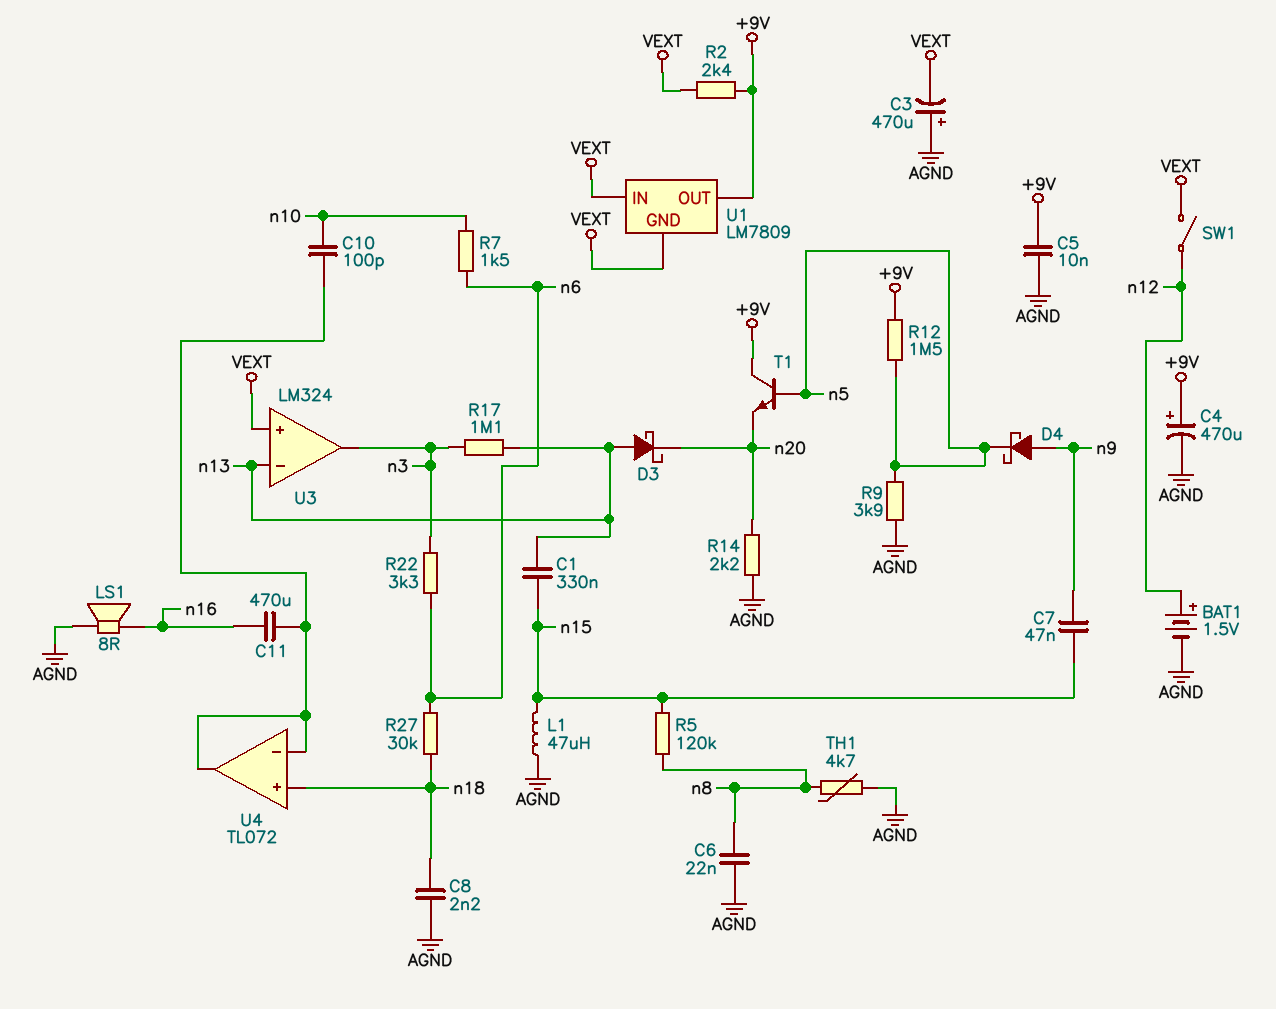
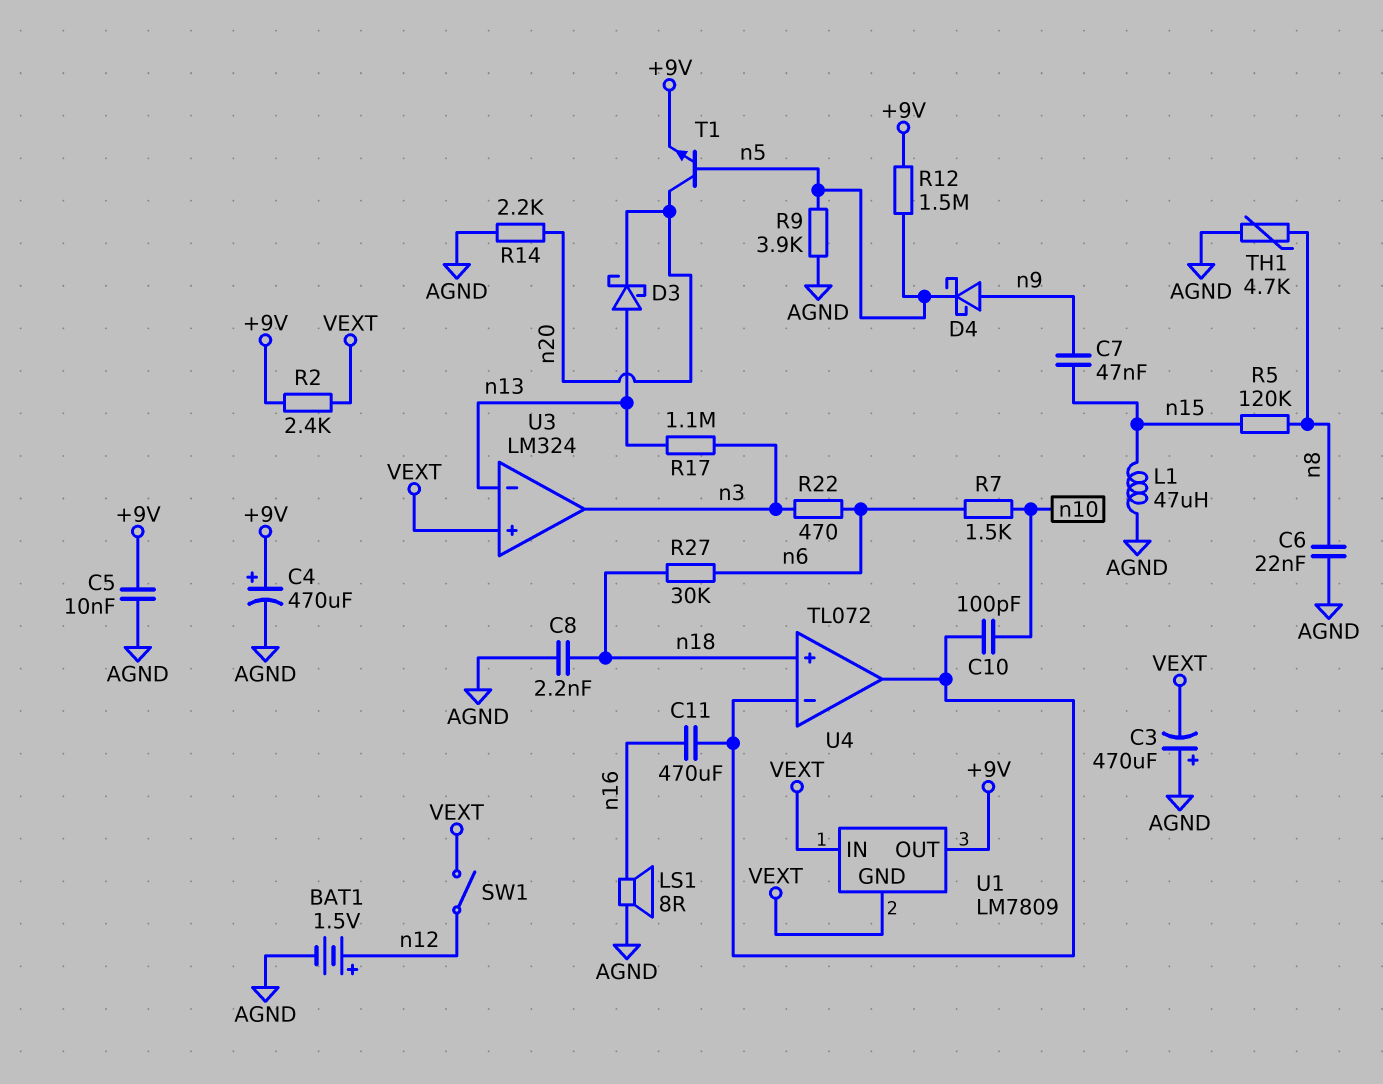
C1: 330nF (n13, n15) -> none
R22: 3.3k (n3, n6) -> 470 (n3, n6)
T1: NPN (B n5, C +9V, E n20) -> NPN (B n5, C n20, E +9V)

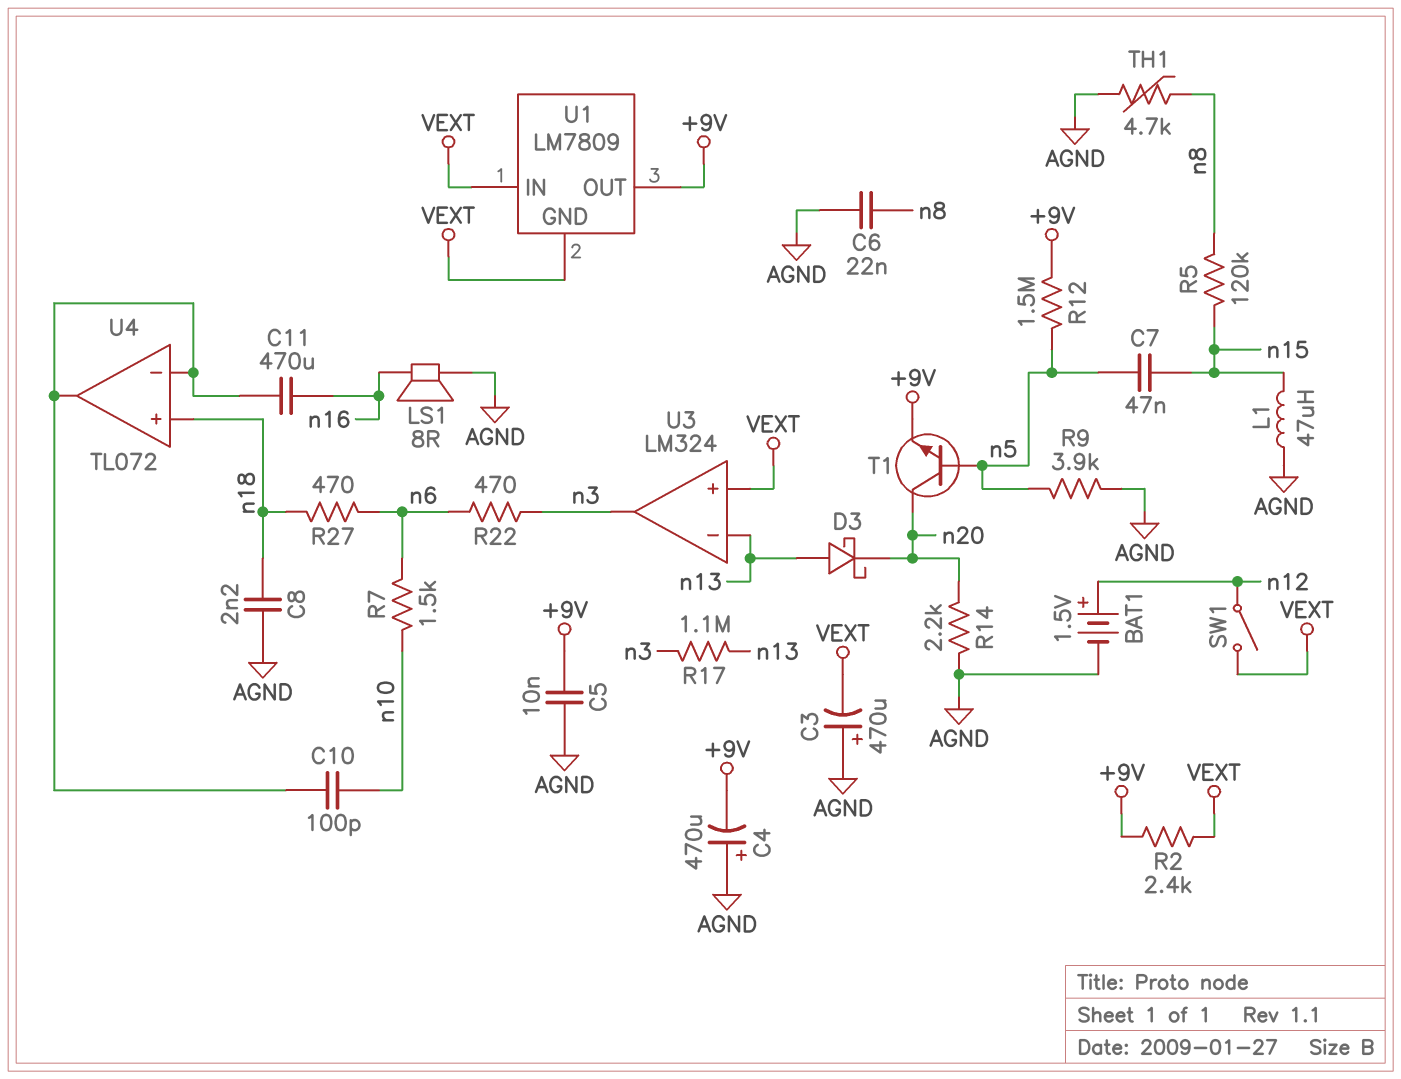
C4: 470uF (plus +9V, minus AGND) -> 470uF (plus AGND, minus +9V)
C7: 47nF (n9, n15) -> 47nF (n5, n15)
D4: schottky (A n9, K n5) -> none
R27: 30k (n6, n18) -> 470 (n6, n18)

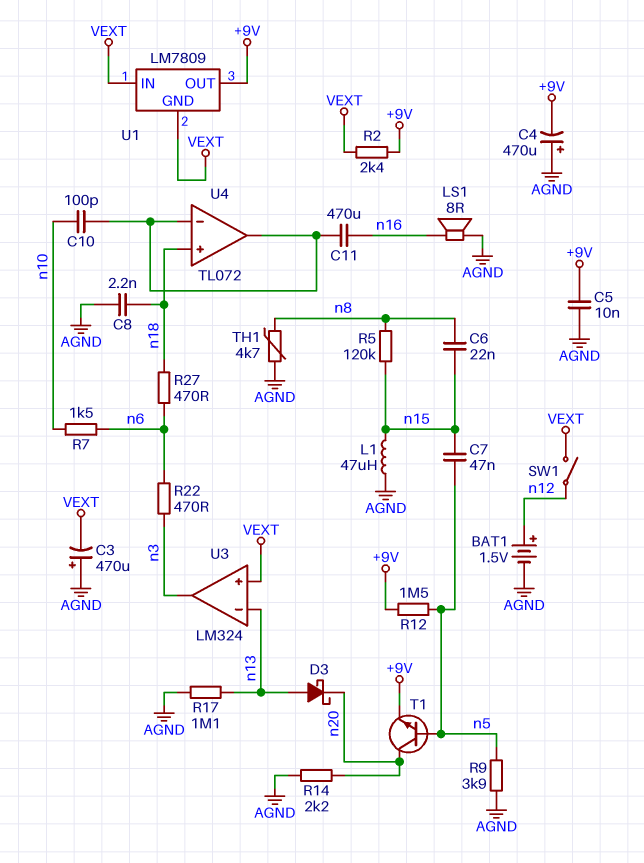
C6: 22nF (AGND, n8) -> 22nF (n8, n15)
R17: 1.1M (n3, n13) -> 1.1M (AGND, n13)

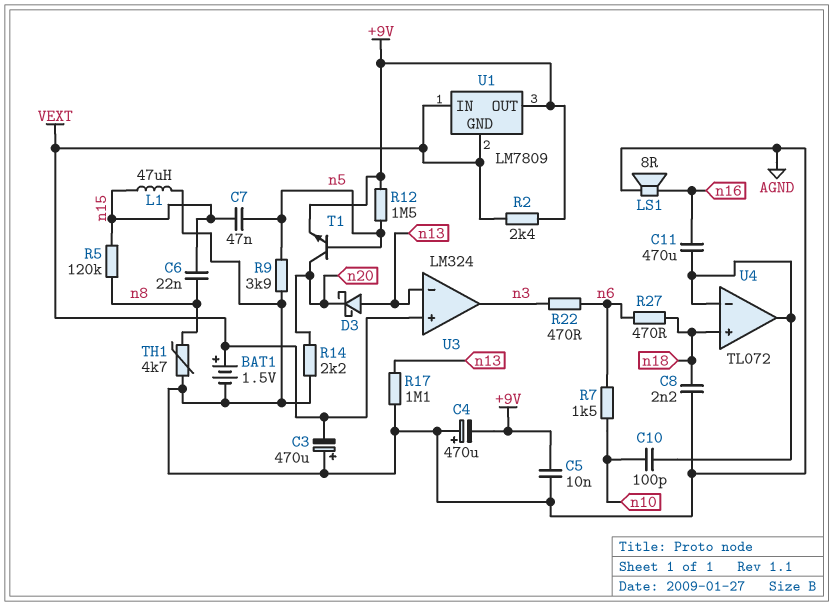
BAT1: 1.5V (plus n12, minus AGND) -> 1.5V (plus VEXT, minus AGND)
SW1: switch (VEXT, n12) -> none

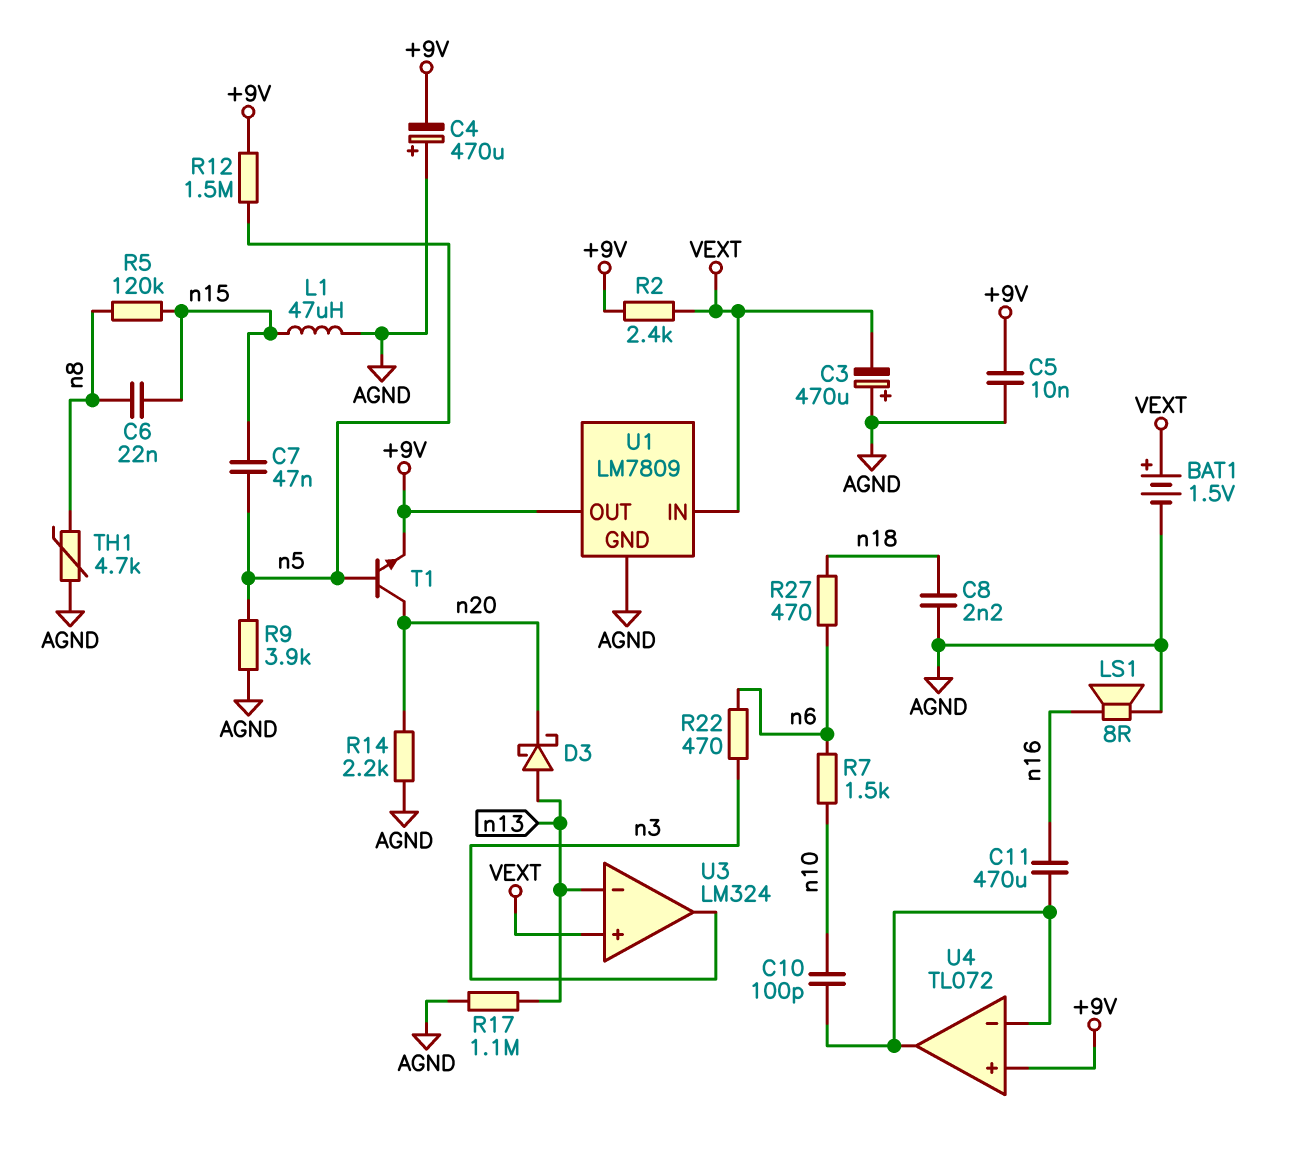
U1 pin GND: VEXT -> AGND
U4 pin in+: n18 -> +9V

